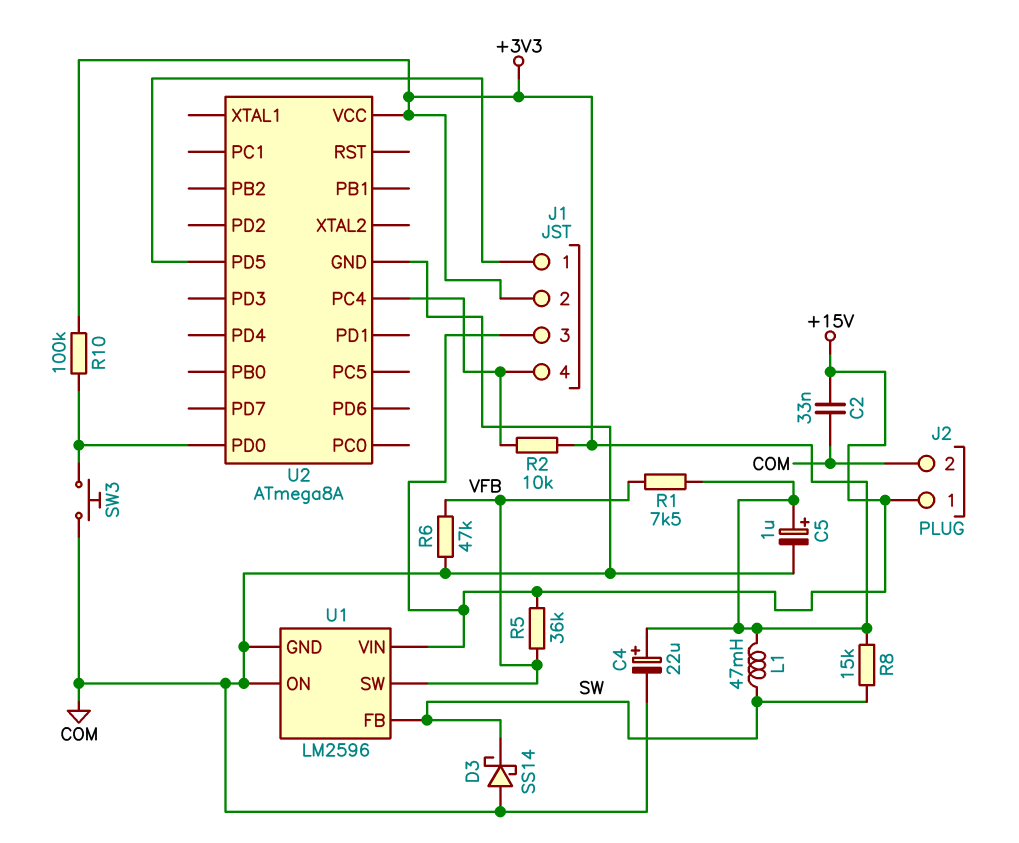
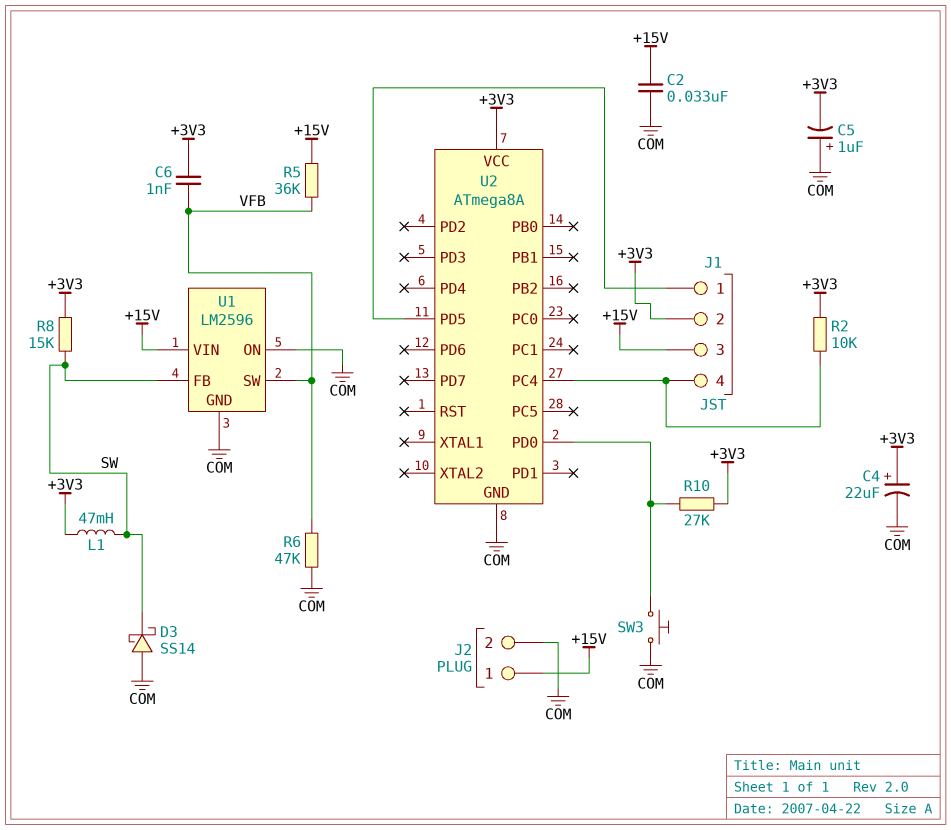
C5: 1uF (plus +3V3, minus COM) -> 1uF (plus COM, minus +3V3)
C6: none -> 1nF (+3V3, VFB)
R1: 7.5k (+3V3, VFB) -> none
R10: 100k (+3V3, U2/PD0) -> 27k (+3V3, U2/PD0)

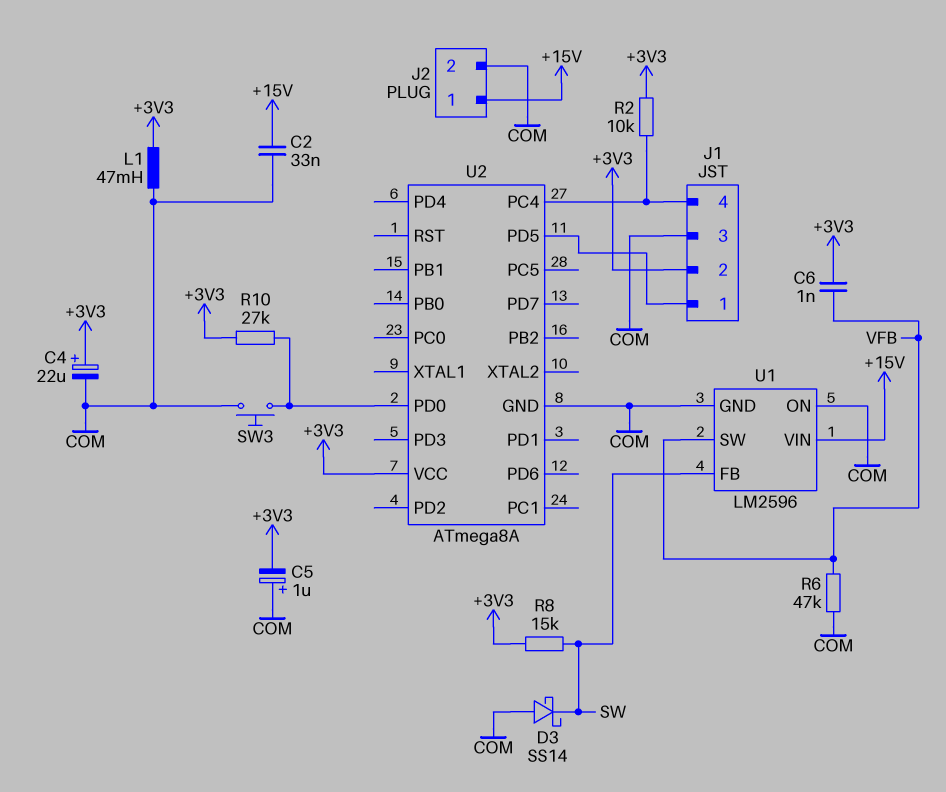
J1 pin 3: +15V -> COM
L1: 47mH (+3V3, SW) -> 47mH (+3V3, COM)
R5: 36k (+15V, VFB) -> none

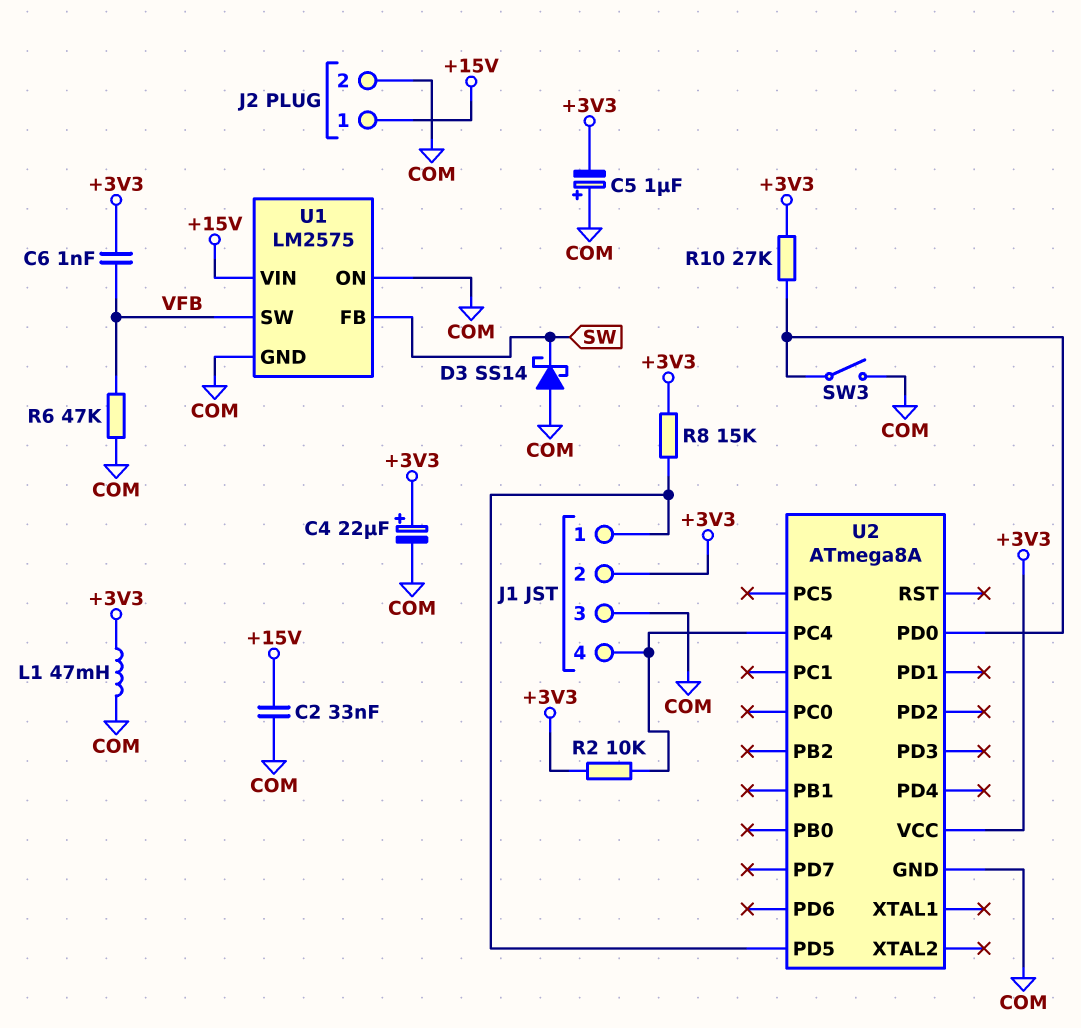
R8: 15k (+3V3, SW) -> 15k (+3V3, J1/1)
SW3: button (COM, U2/PD0) -> switch (COM, U2/PD0)
U1: LM2596 -> LM2575

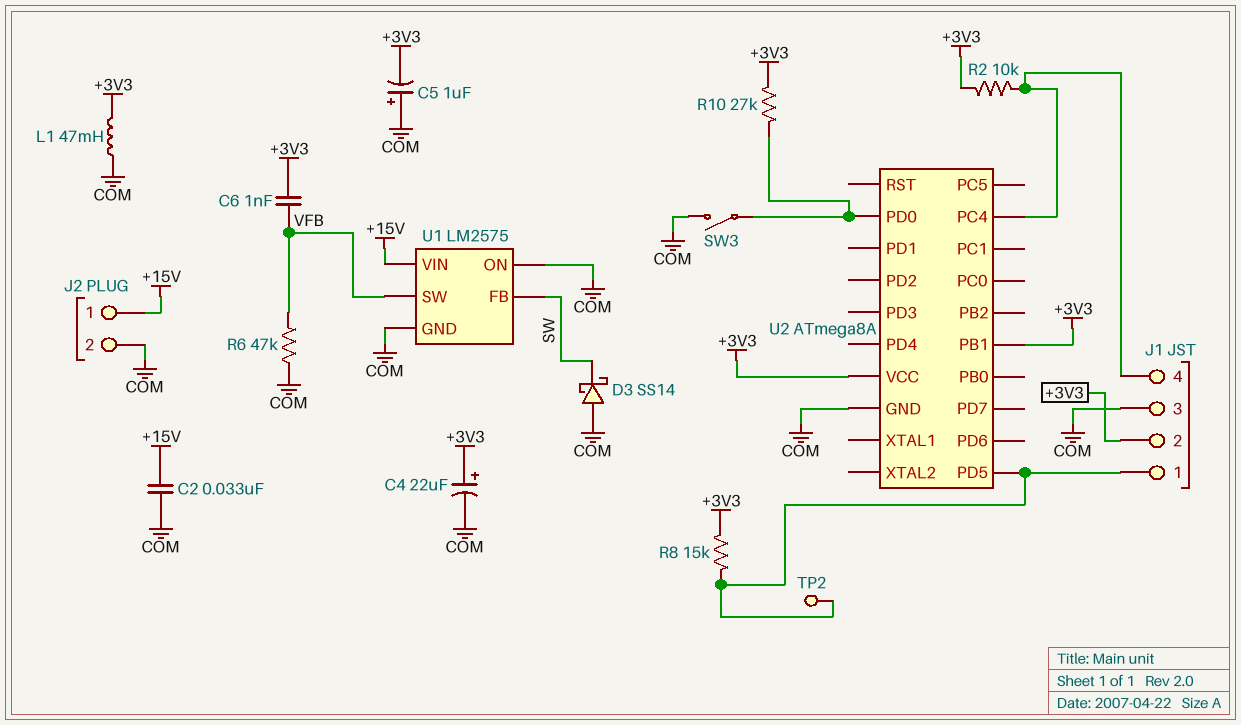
TP2: none -> test point (J1/1)
U2 pin PB1: none -> +3V3

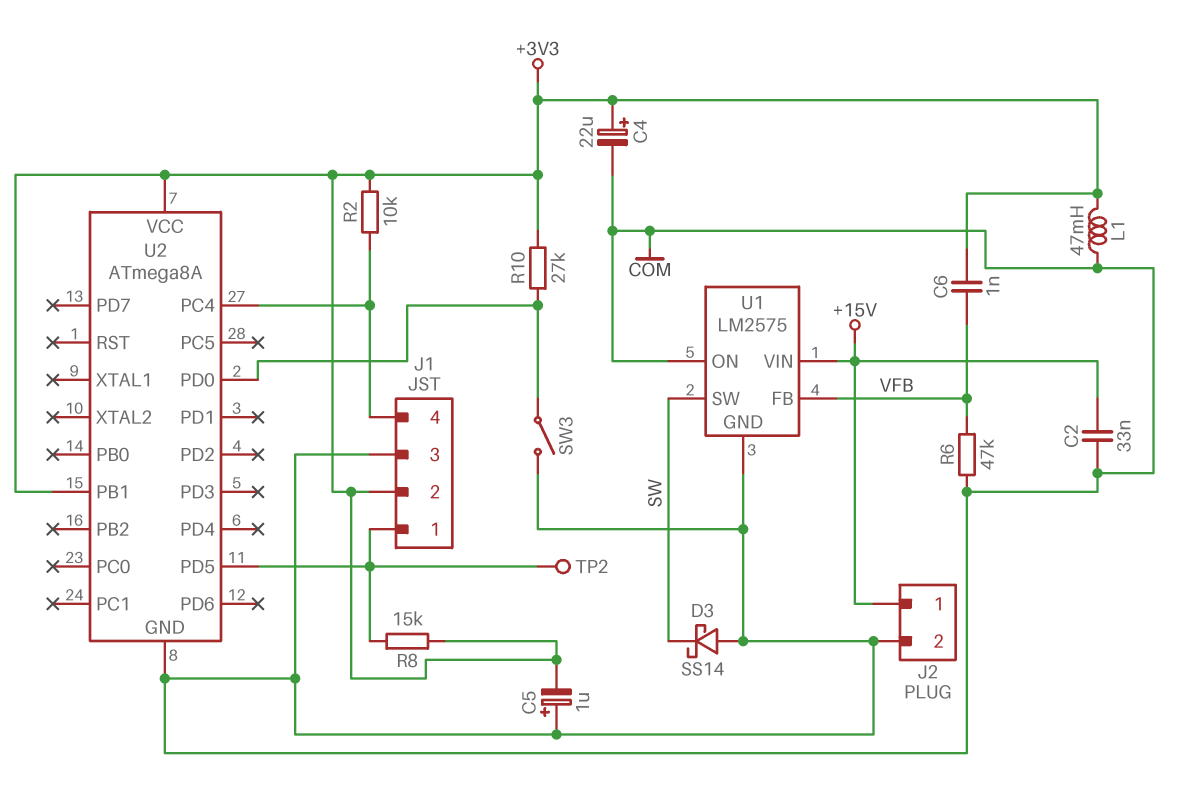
U1 pin FB: SW -> VFB
U1 pin SW: VFB -> SW

